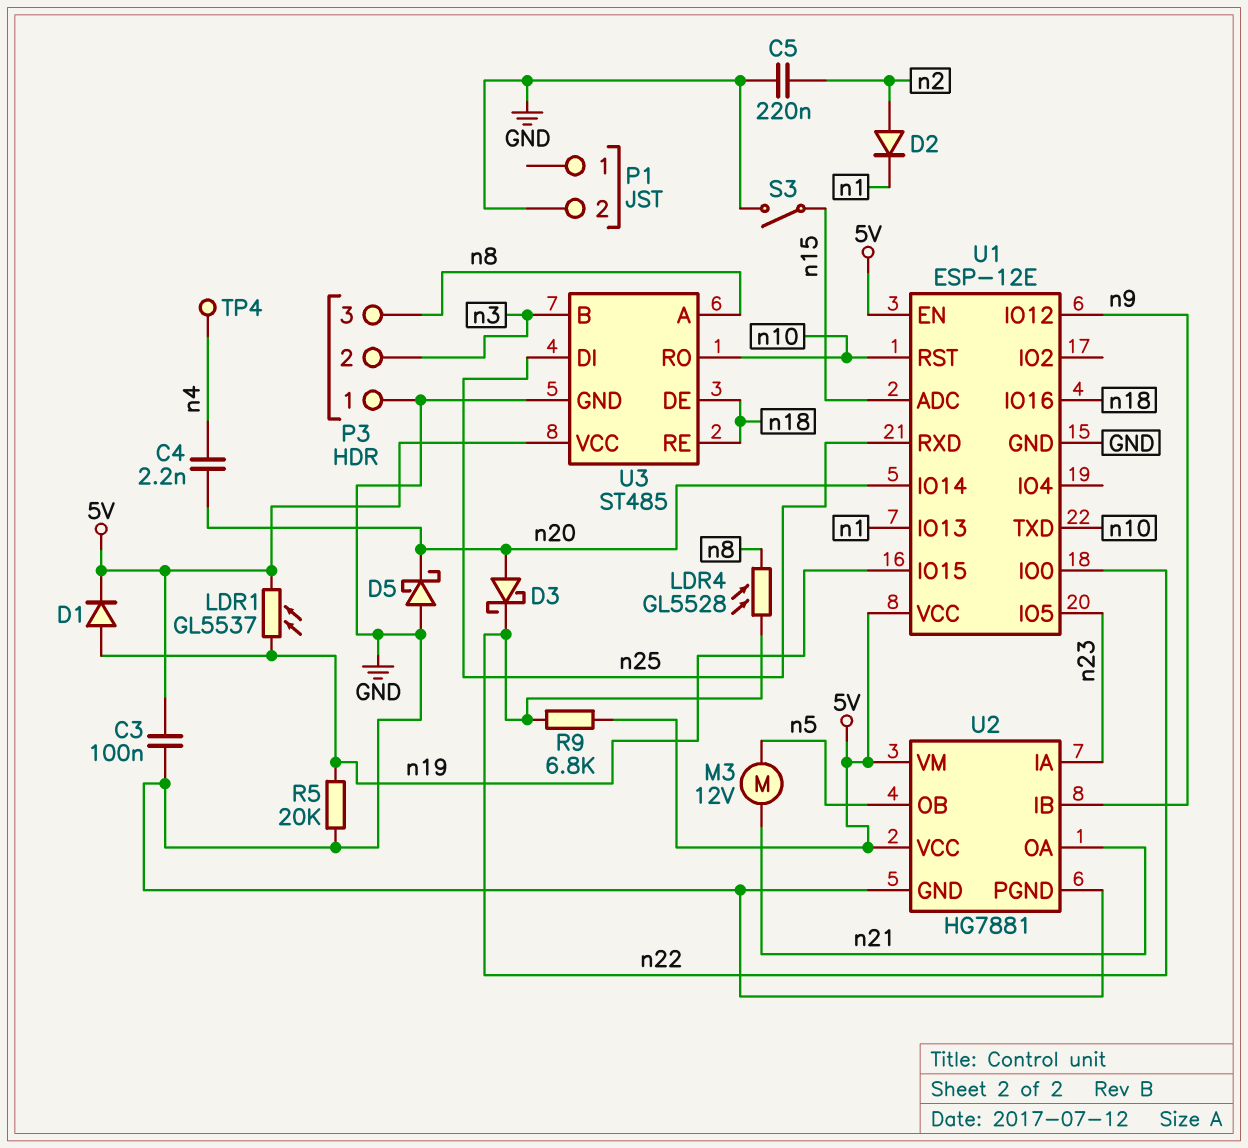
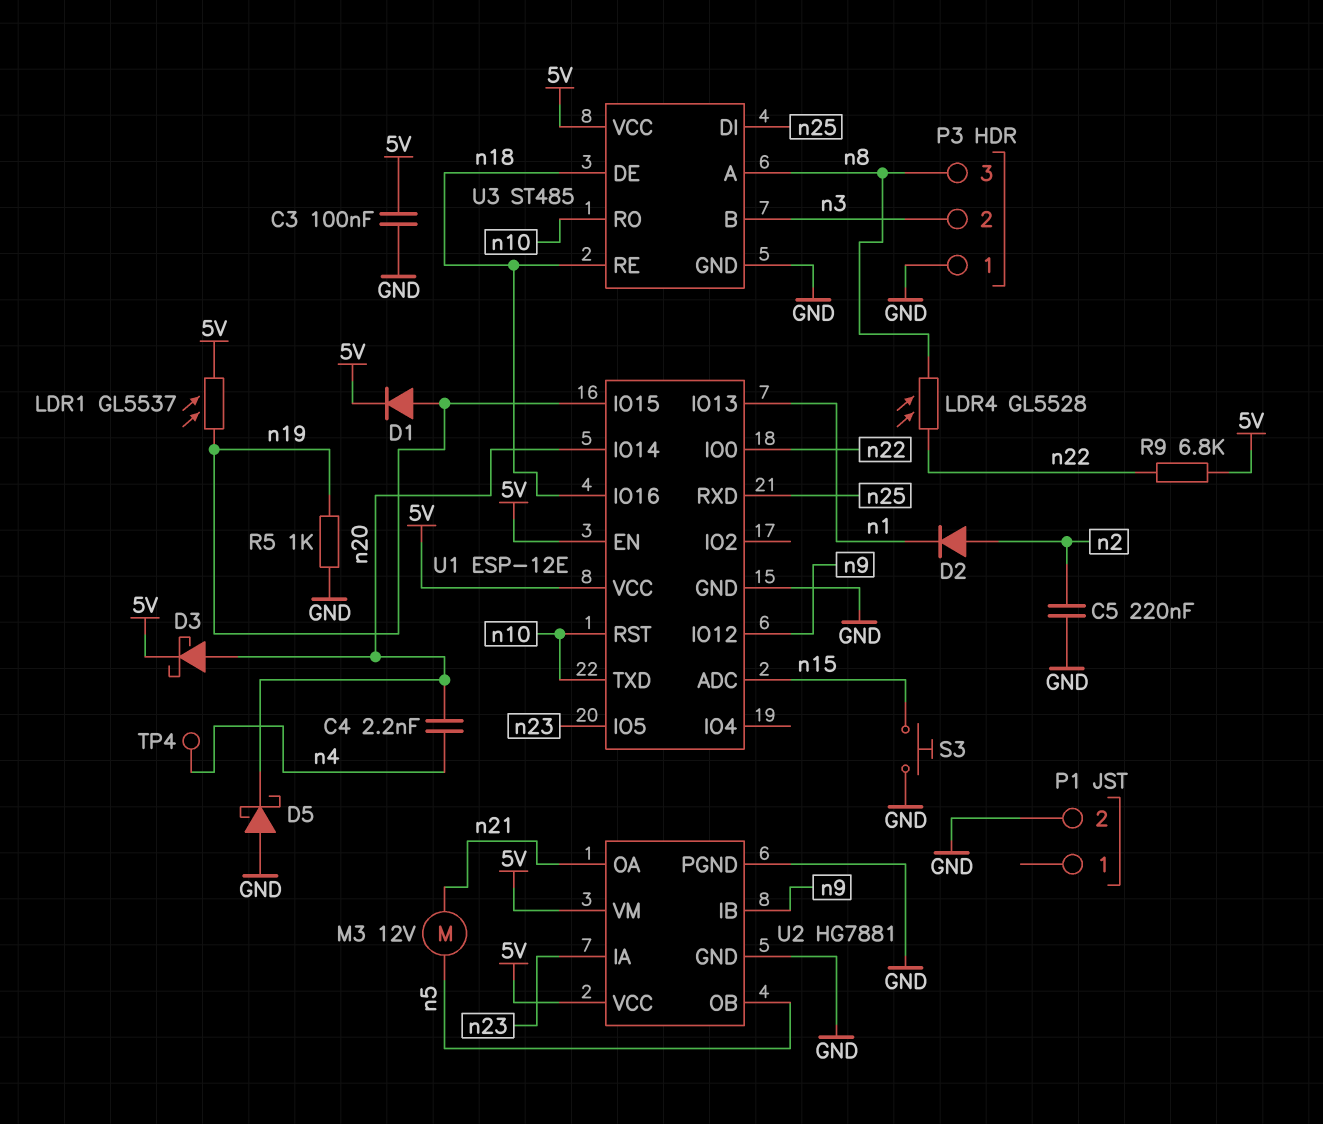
D3: schottky (A n20, K n22) -> schottky (A n20, K 5V)
R5: 20k (GND, n19) -> 1k (GND, n19)
S3: switch (GND, n15) -> button (GND, n15)

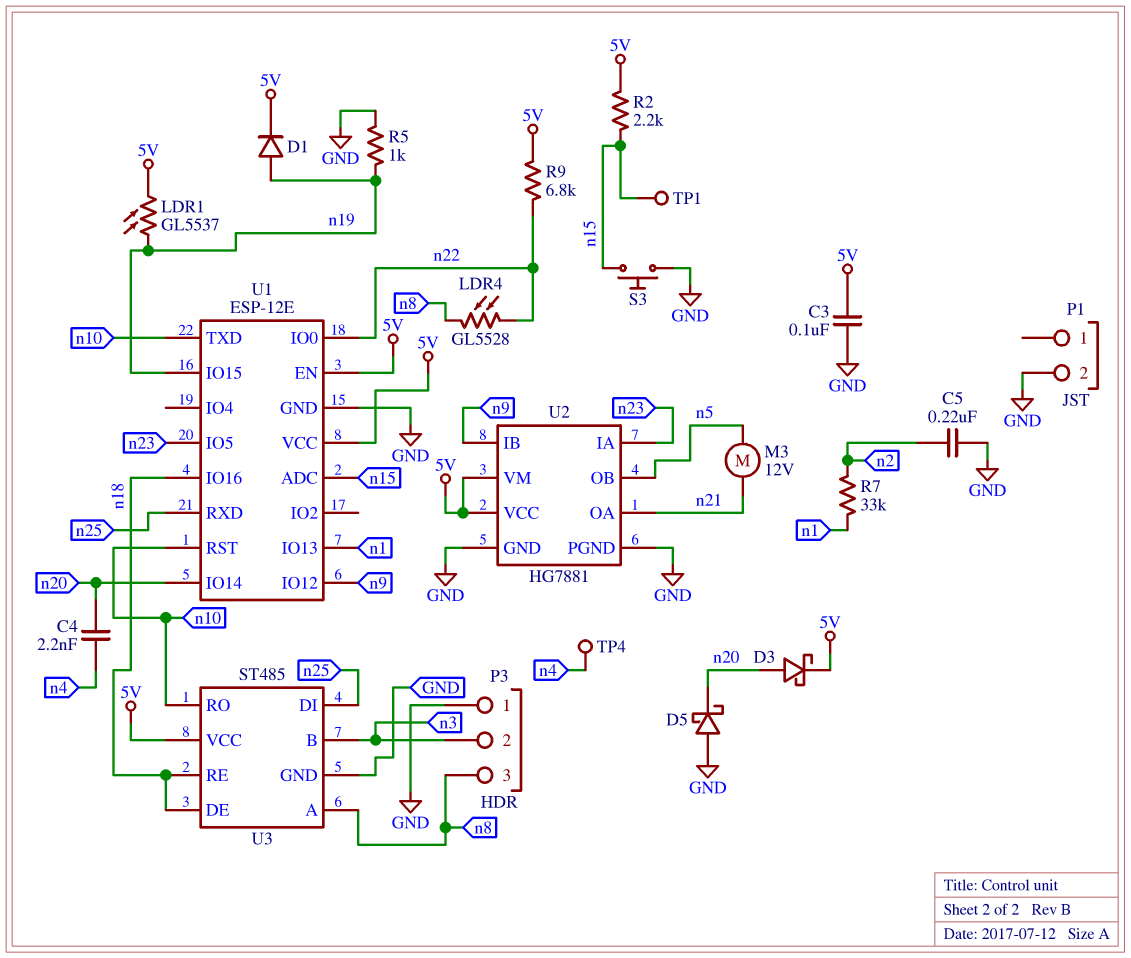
D2: diode (A n2, K n1) -> none
R2: none -> 2.2k (5V, n15)
R7: none -> 33k (n1, n2)
TP1: none -> test point (n15)

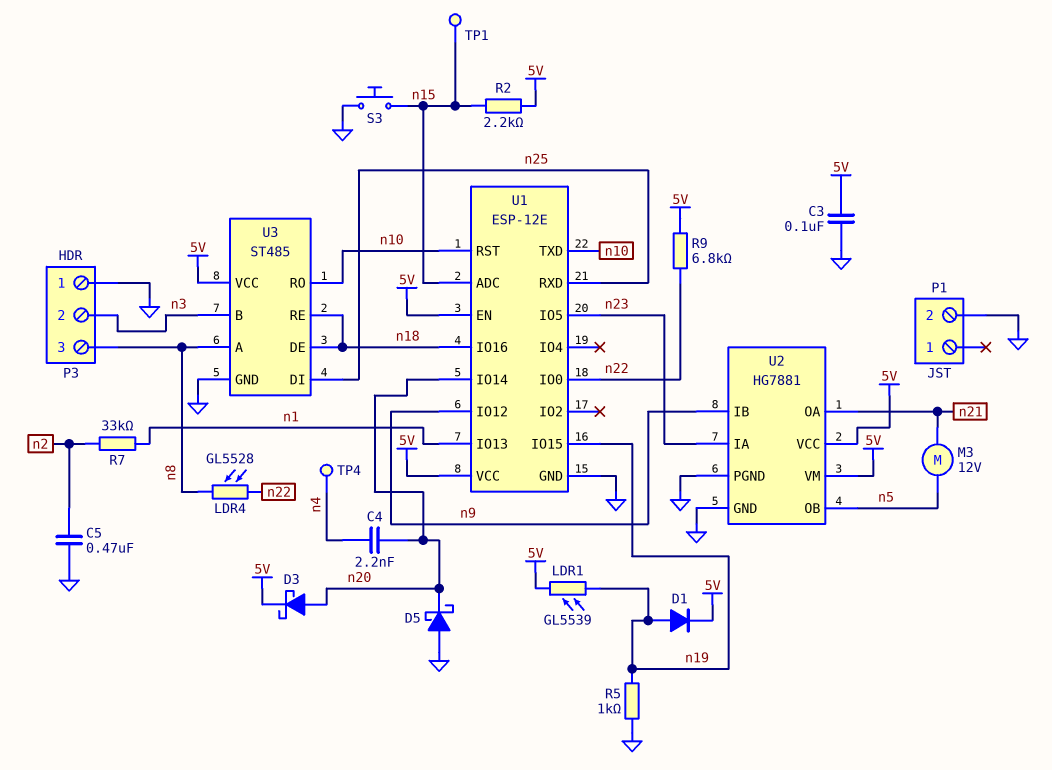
C5: 220nF (GND, n2) -> 470nF (GND, n2)
LDR1: GL5537 (5V, n19) -> GL5539 (5V, n19)

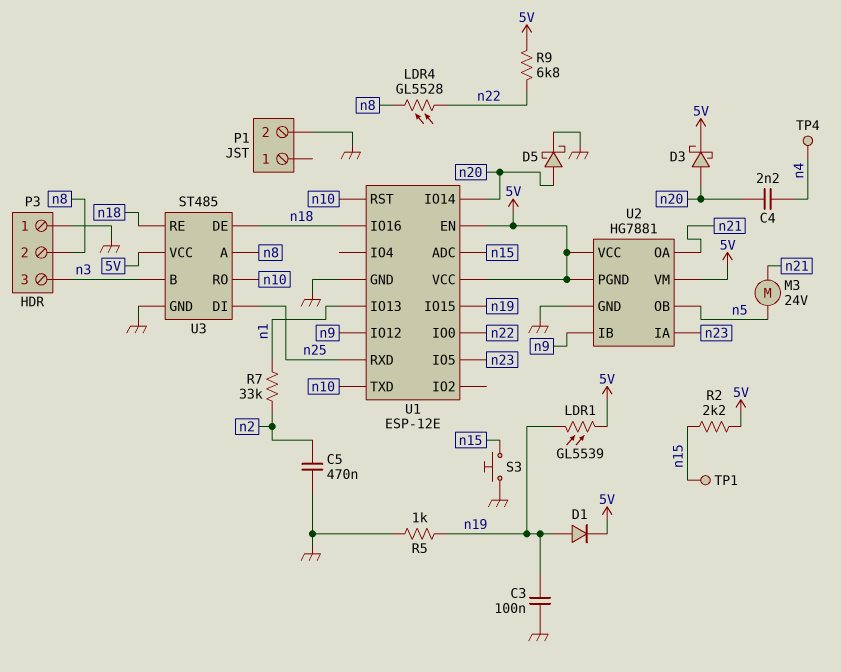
C3: 100nF (5V, GND) -> 100nF (GND, n19)
D5: schottky (A GND, K n20) -> schottky (A n20, K GND)
M3: motor 12V (n5, n21) -> motor 24V (n5, n21)
P3 pin 2: n3 -> n8
P3 pin 3: n8 -> n3
U2 pin PGND: GND -> 5V

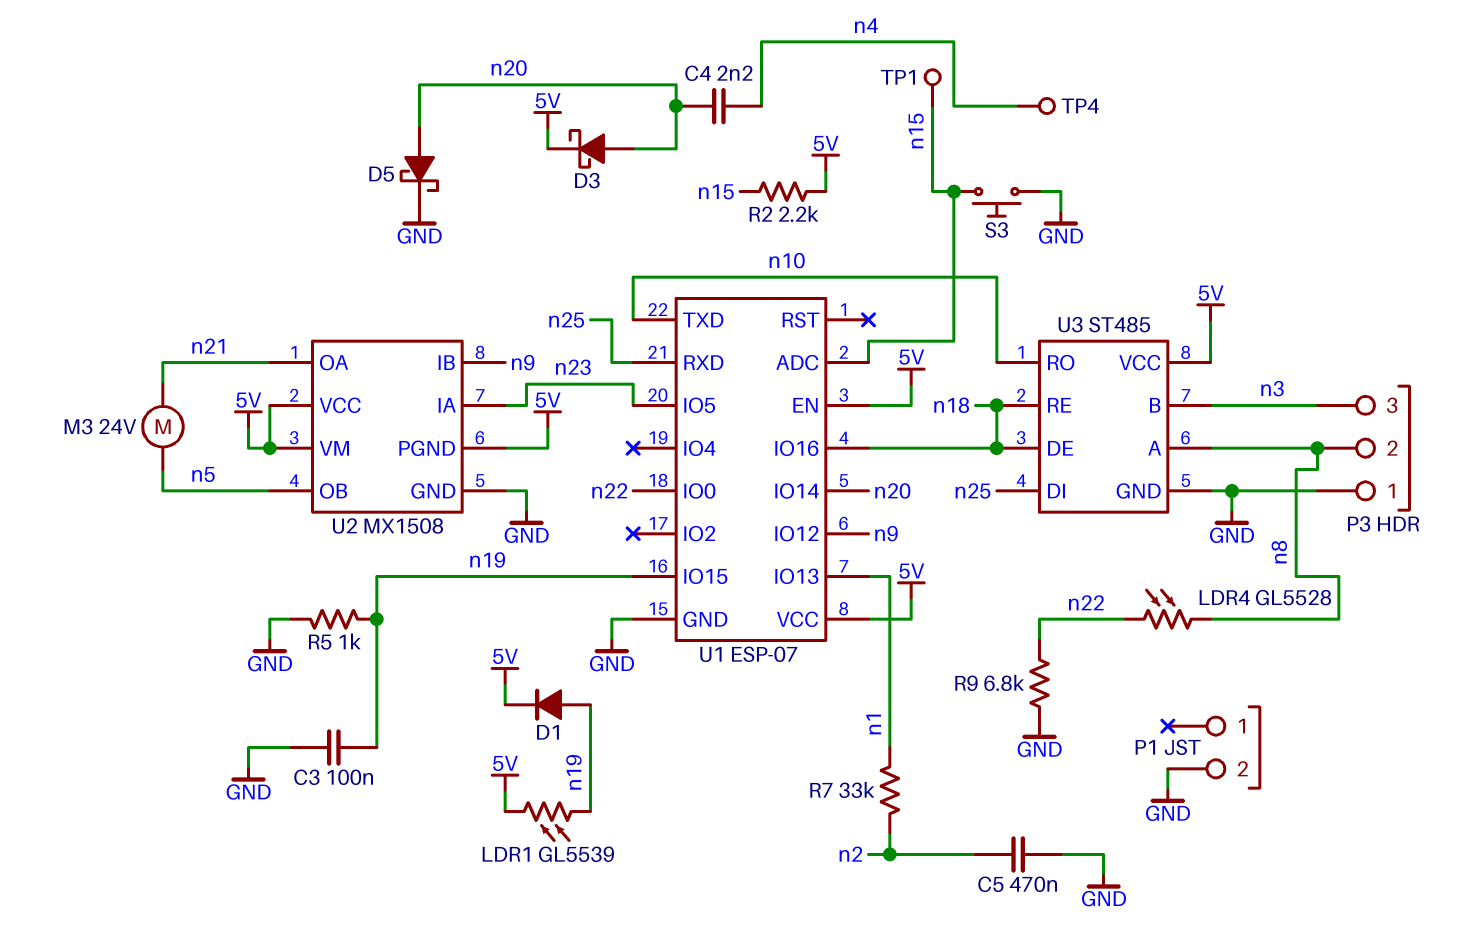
R9: 6.8k (5V, n22) -> 6.8k (GND, n22)
U1: ESP-12E -> ESP-07
U1 pin RST: n10 -> none
U2: HG7881 -> MX1508

